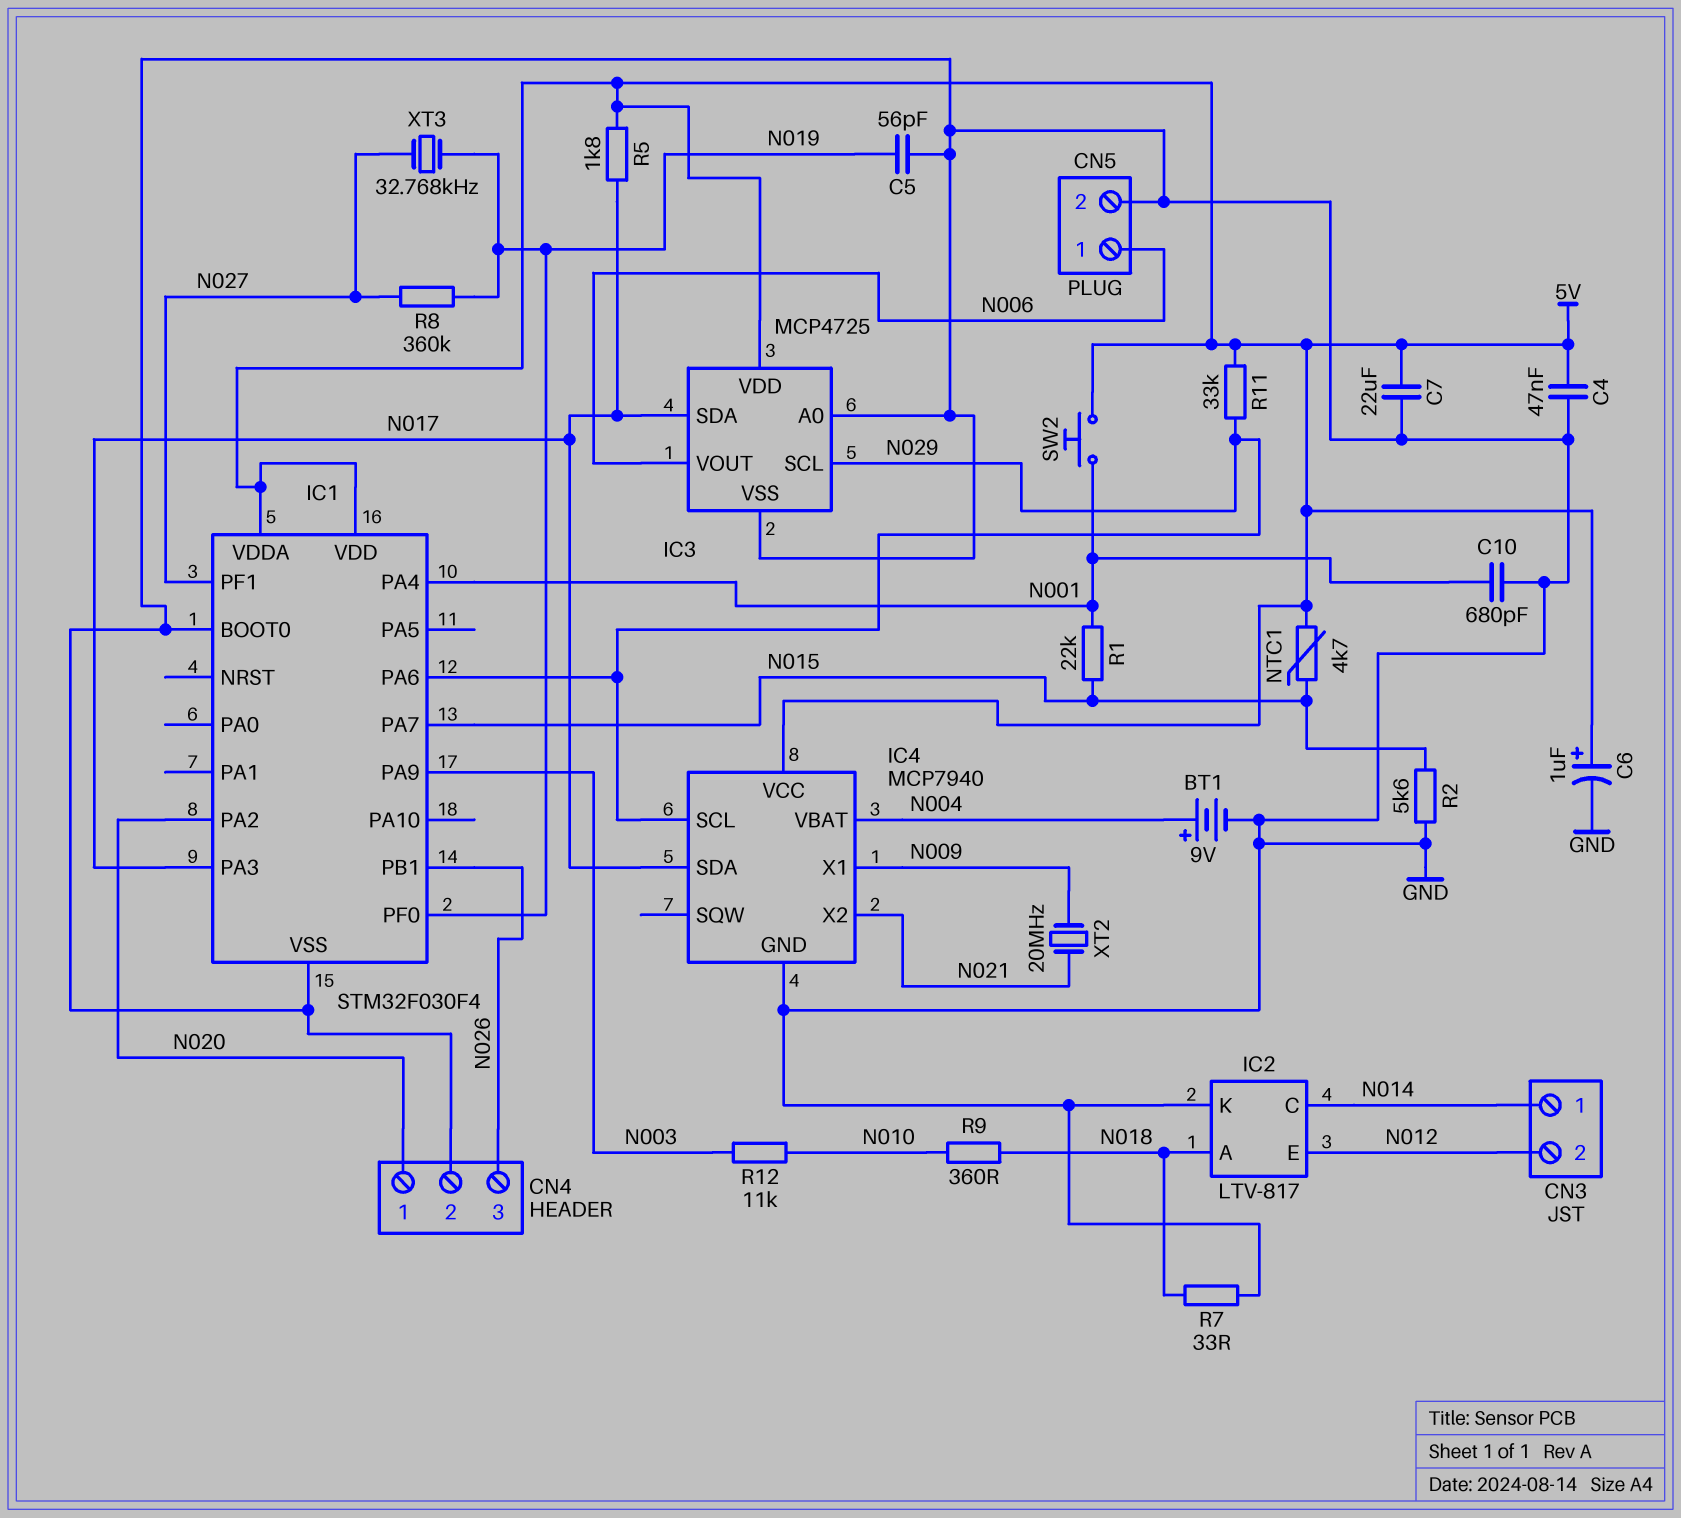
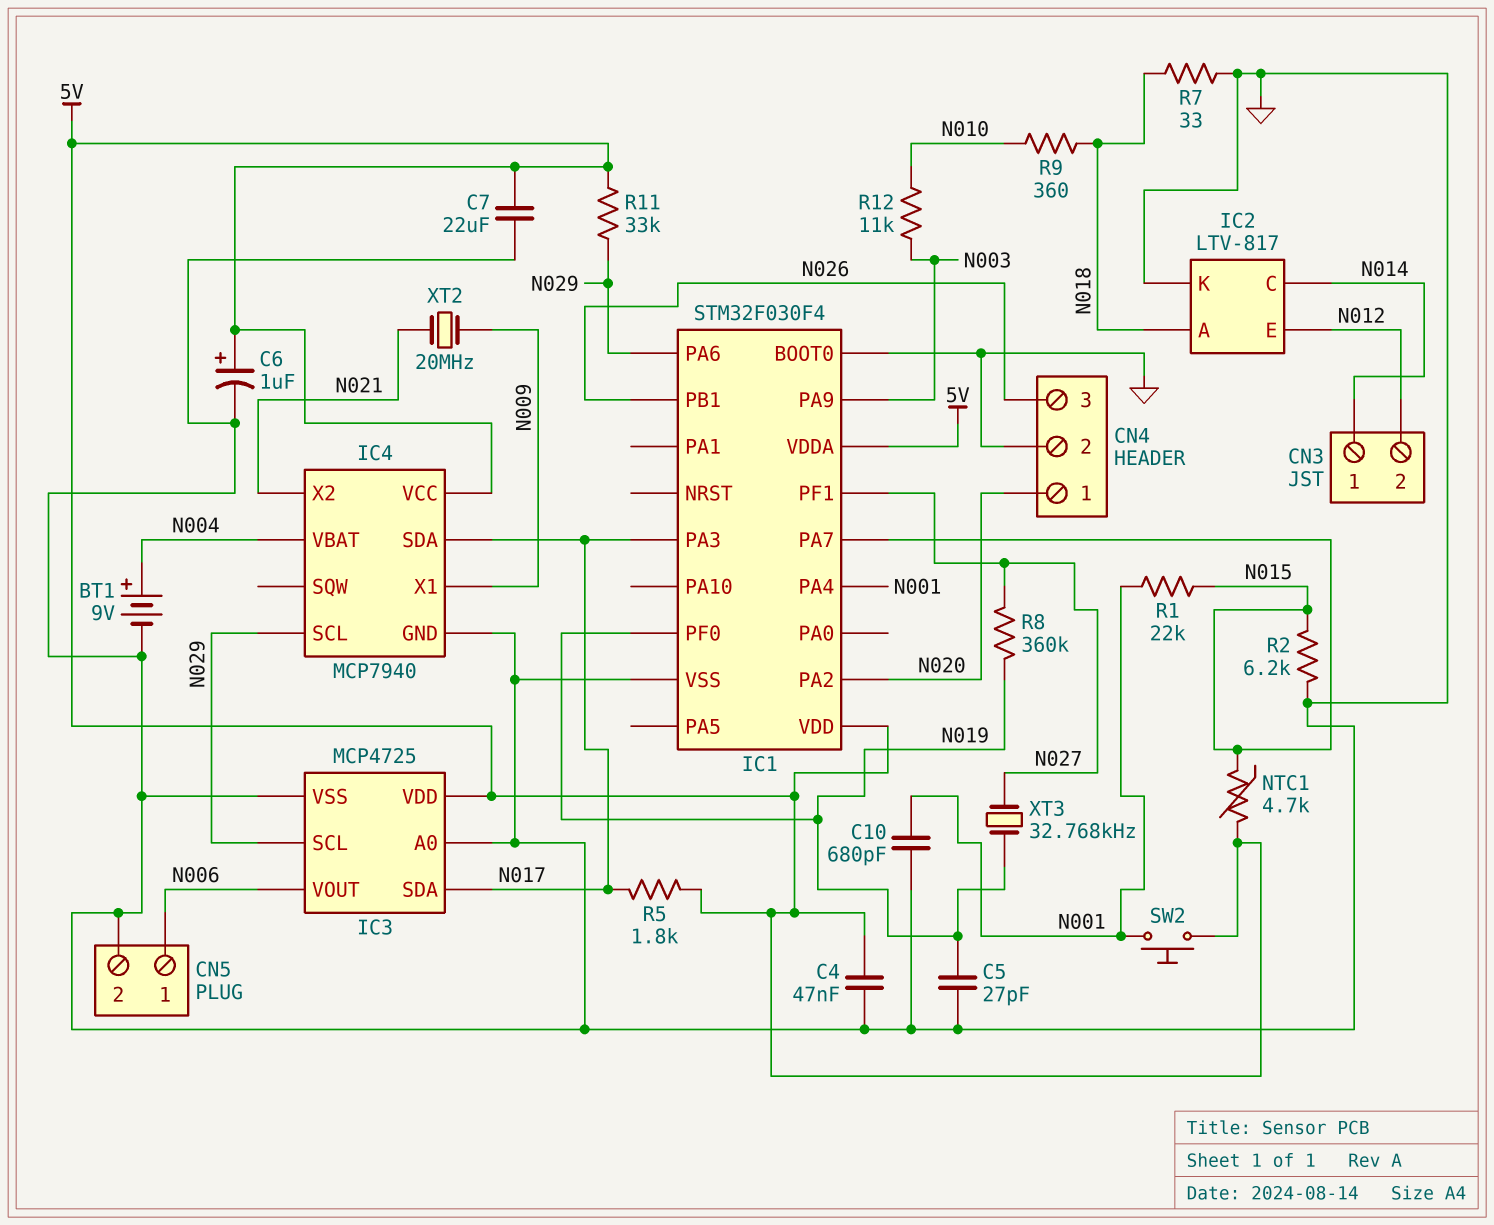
C5: 56pF (GND, N019) -> 27pF (GND, N019)
R2: 5.6k (GND, N015) -> 6.2k (GND, N015)

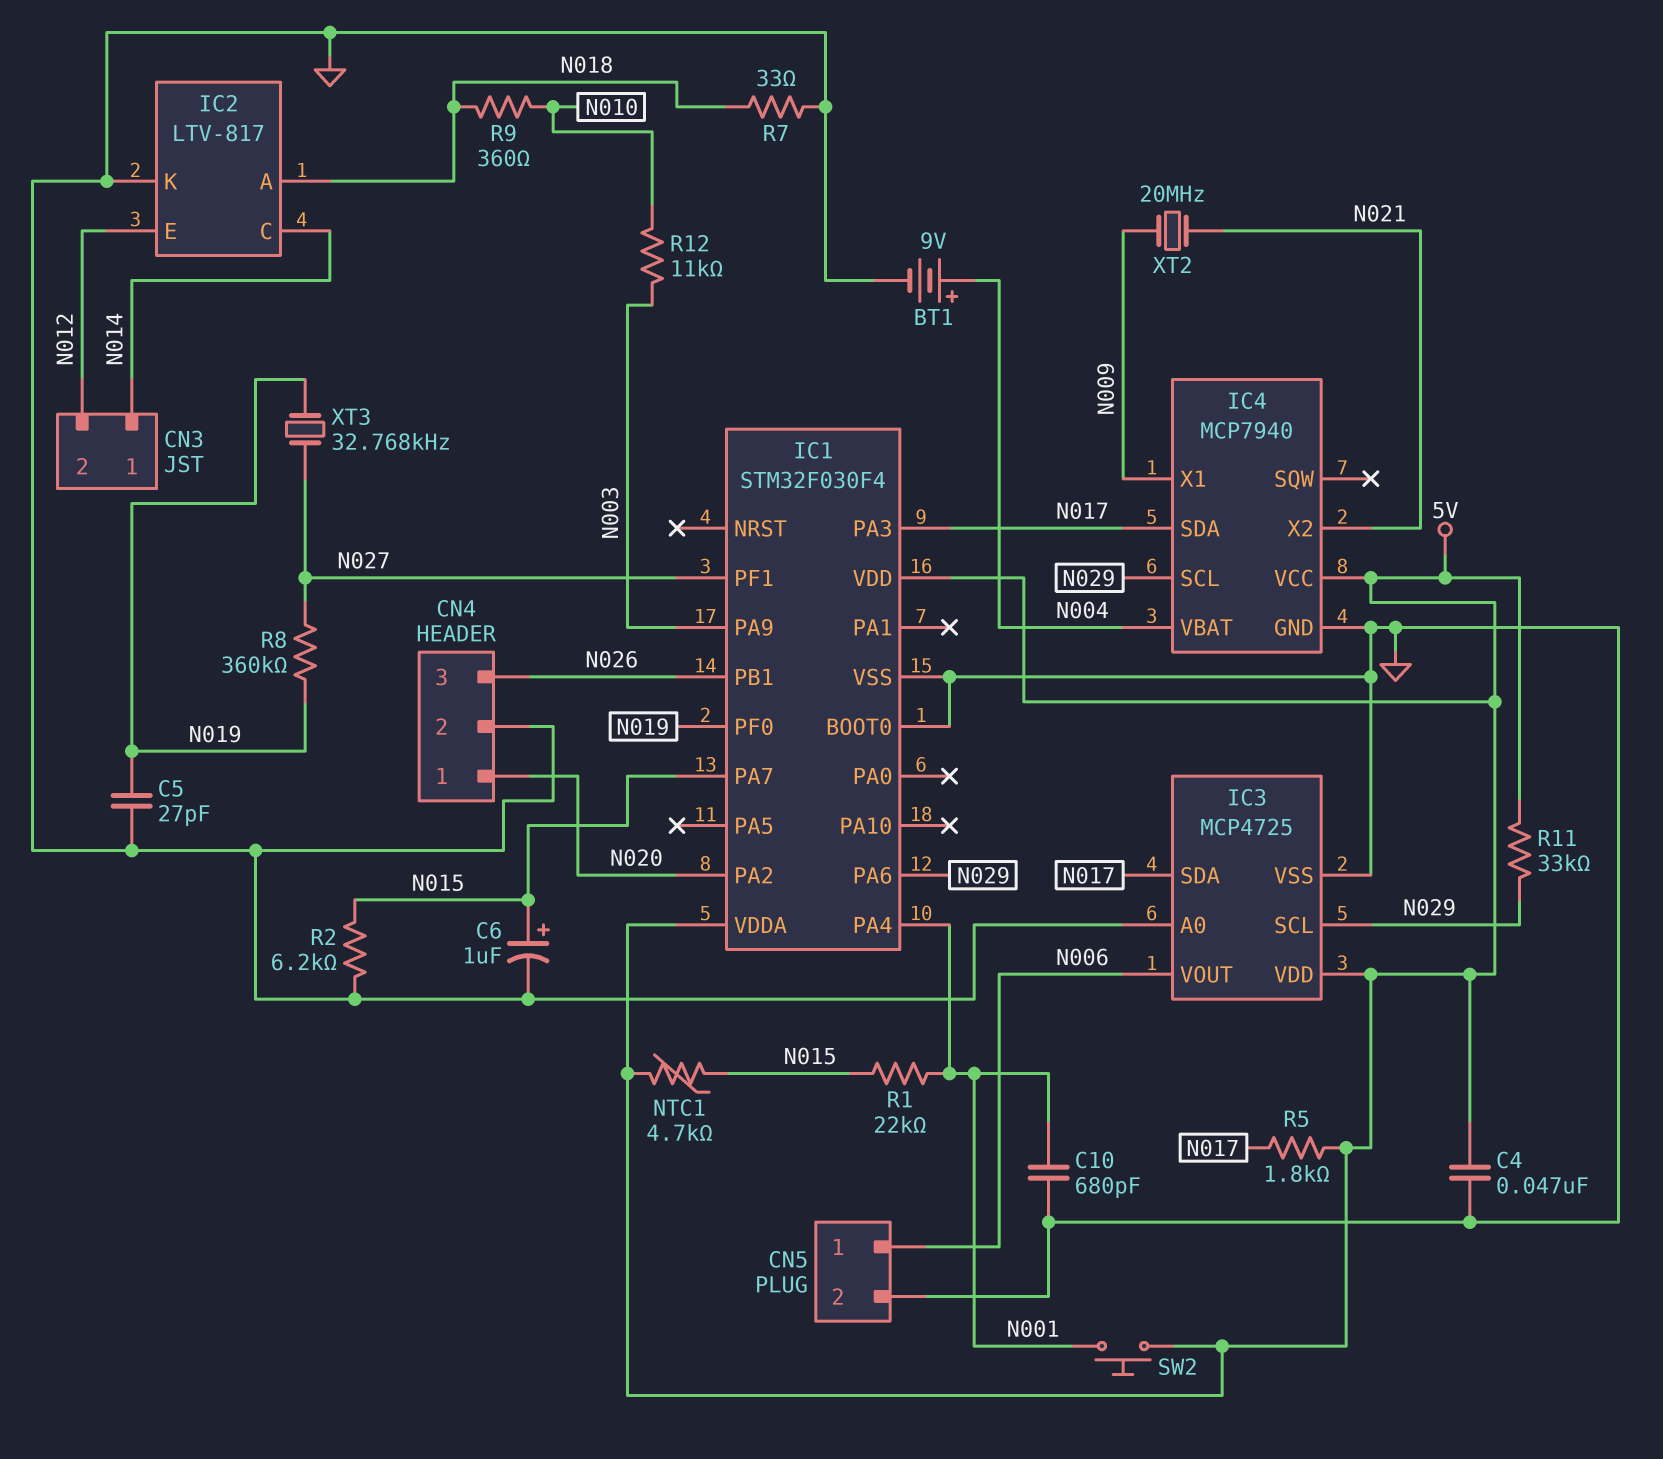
C6: 1uF (plus 5V, minus GND) -> 1uF (plus N015, minus GND)
C7: 22uF (5V, GND) -> none

